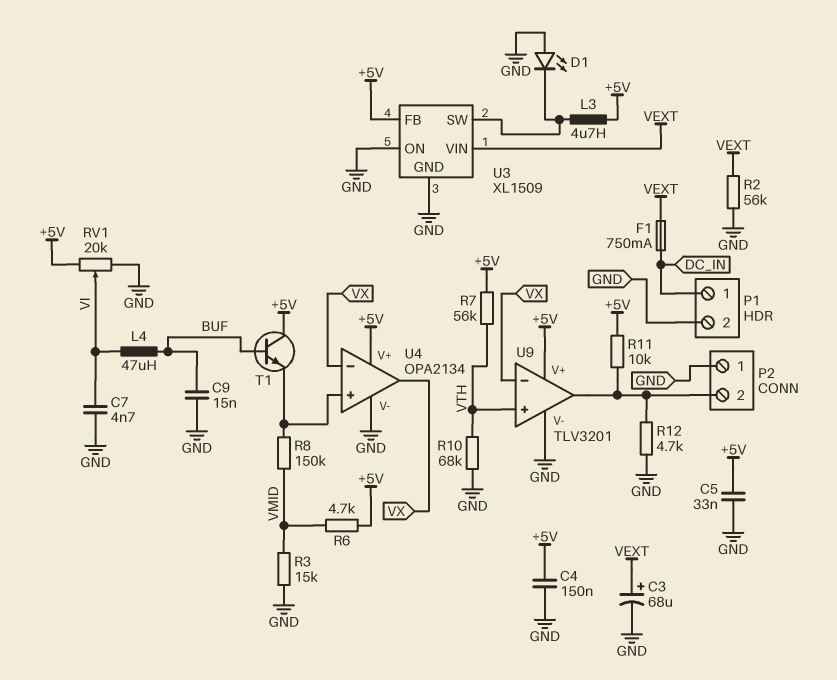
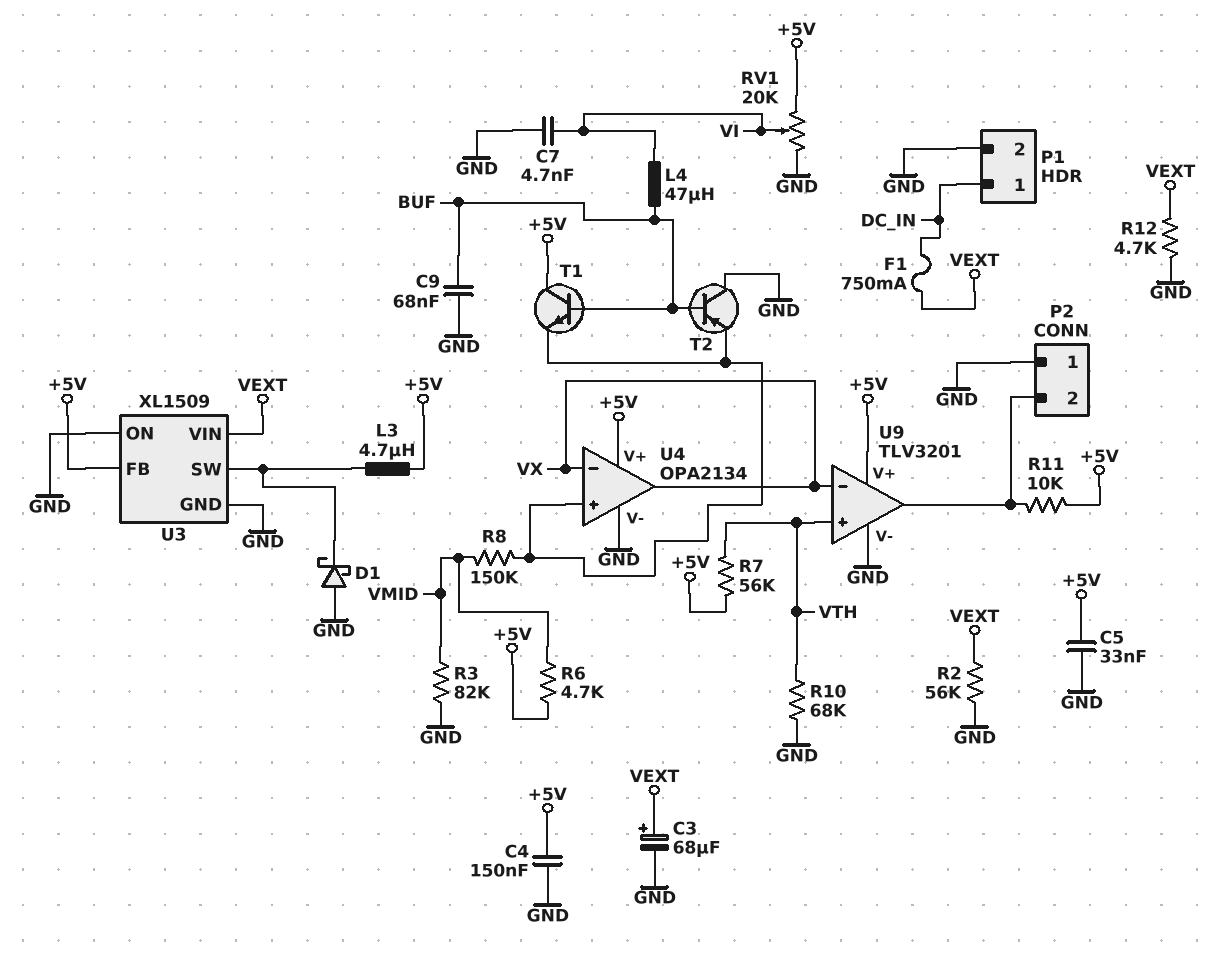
C9: 15nF (BUF, GND) -> 68nF (BUF, GND)
D1: LED (A GND, K U3/SW) -> schottky (A GND, K U3/SW)
R3: 15k (GND, VMID) -> 82k (GND, VMID)
R12: 4.7k (GND, P2/2) -> 4.7k (GND, VEXT)
T2: none -> PNP (B BUF, C GND, E U4/in+)

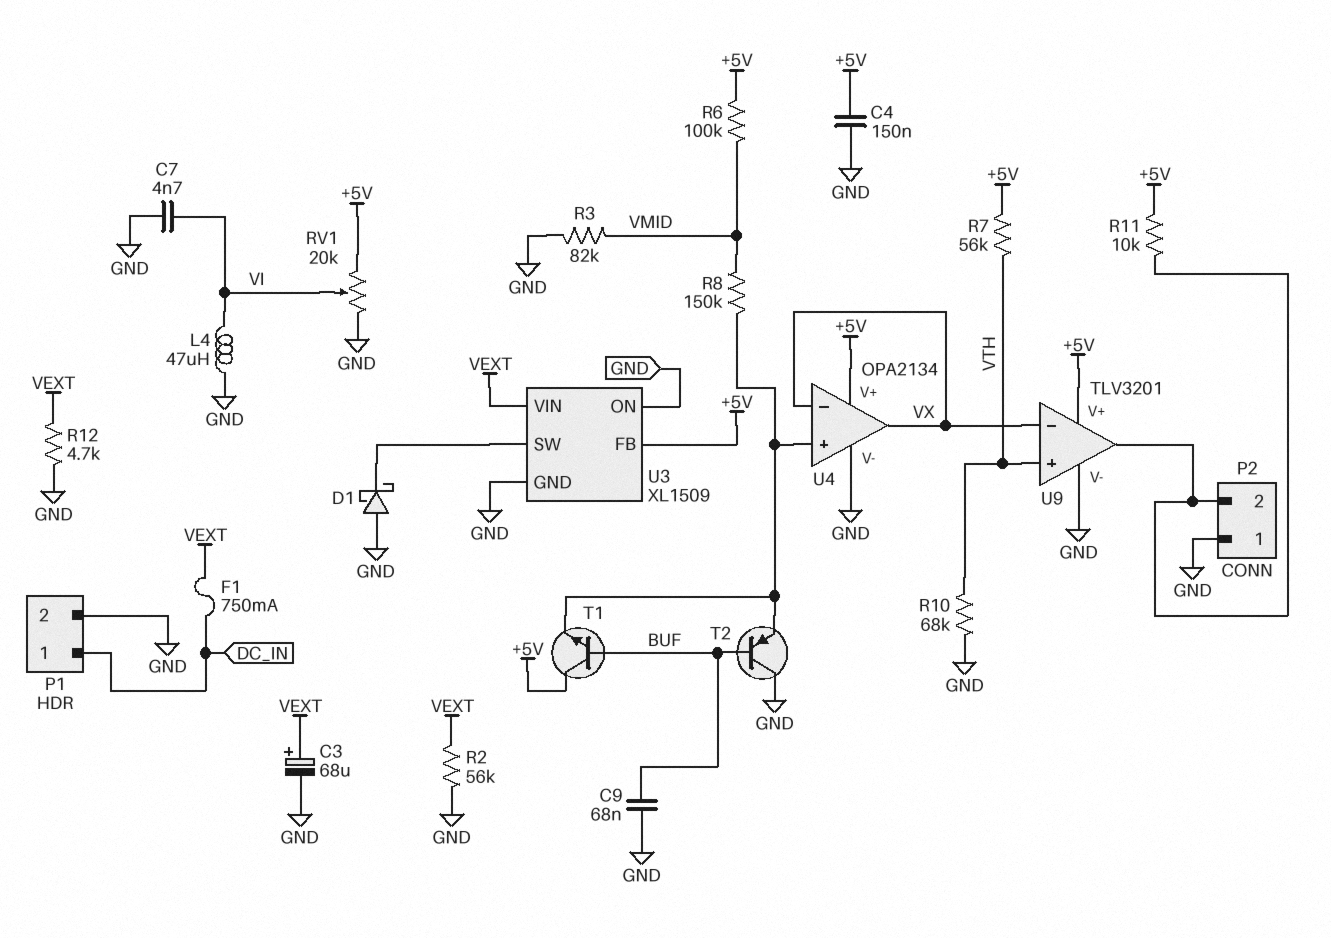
C5: 33nF (+5V, GND) -> none
L3: 4.7uH (+5V, U3/SW) -> none
L4: 47uH (BUF, VI) -> 47uH (GND, VI)
R6: 4.7k (+5V, VMID) -> 100k (+5V, VMID)

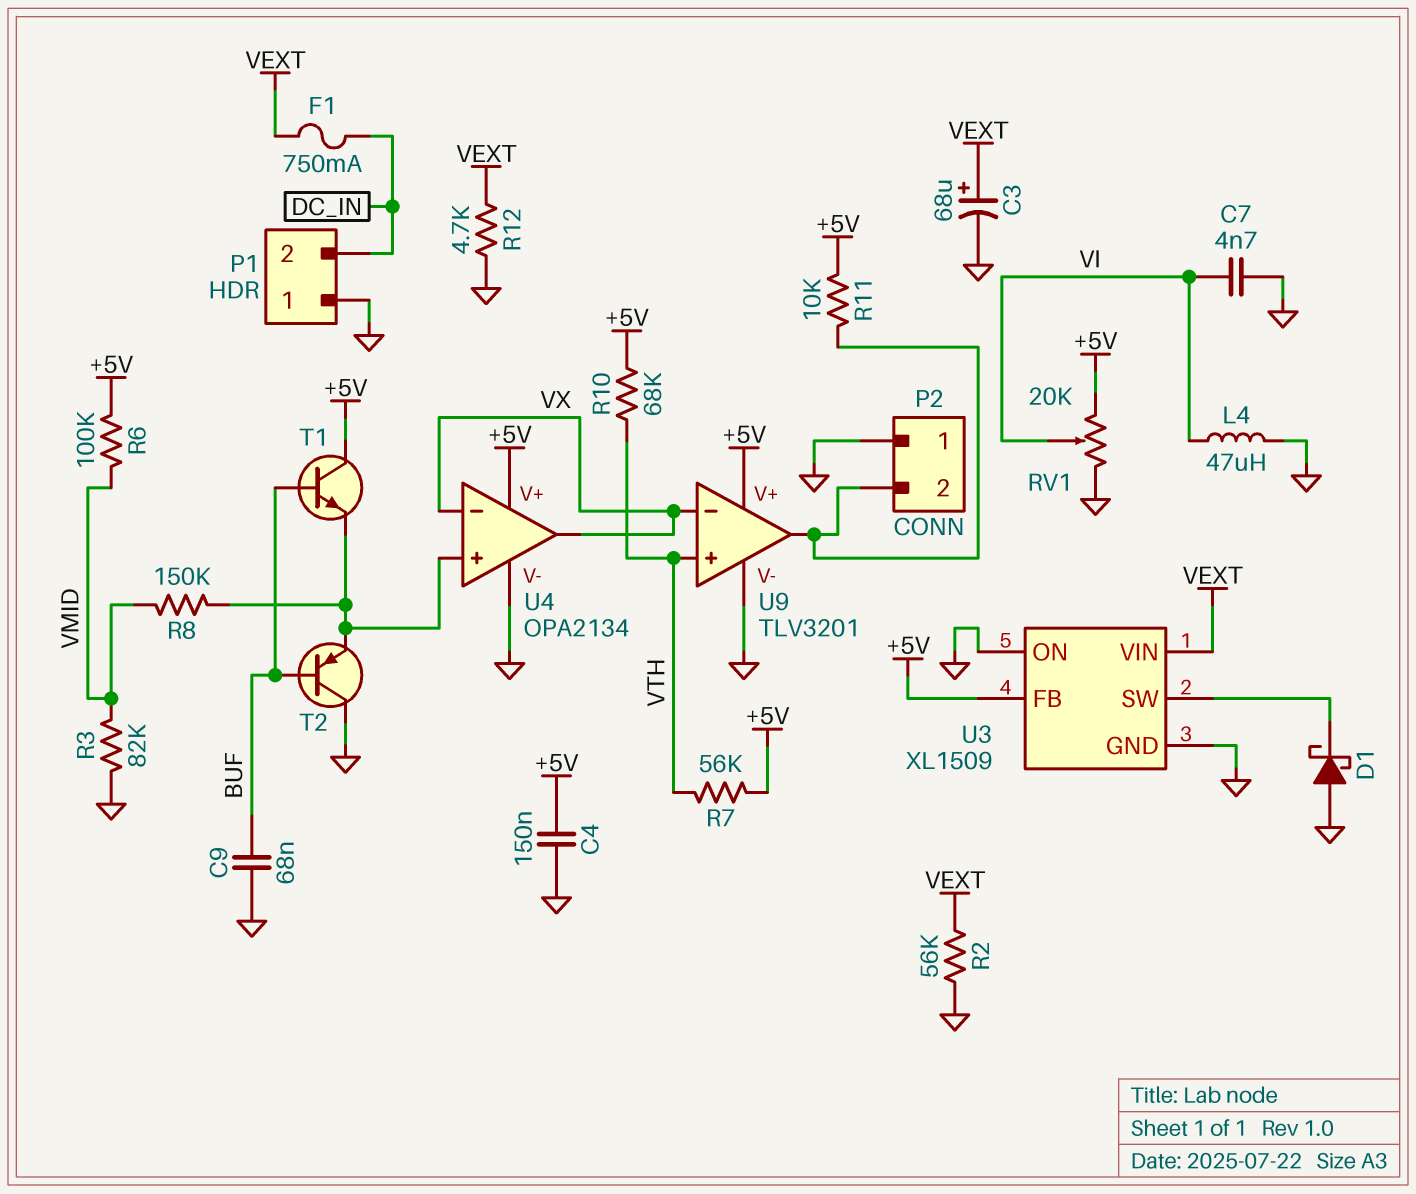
P1 pin 1: DC_IN -> GND
P1 pin 2: GND -> DC_IN
R10: 68k (GND, VTH) -> 68k (+5V, VTH)

